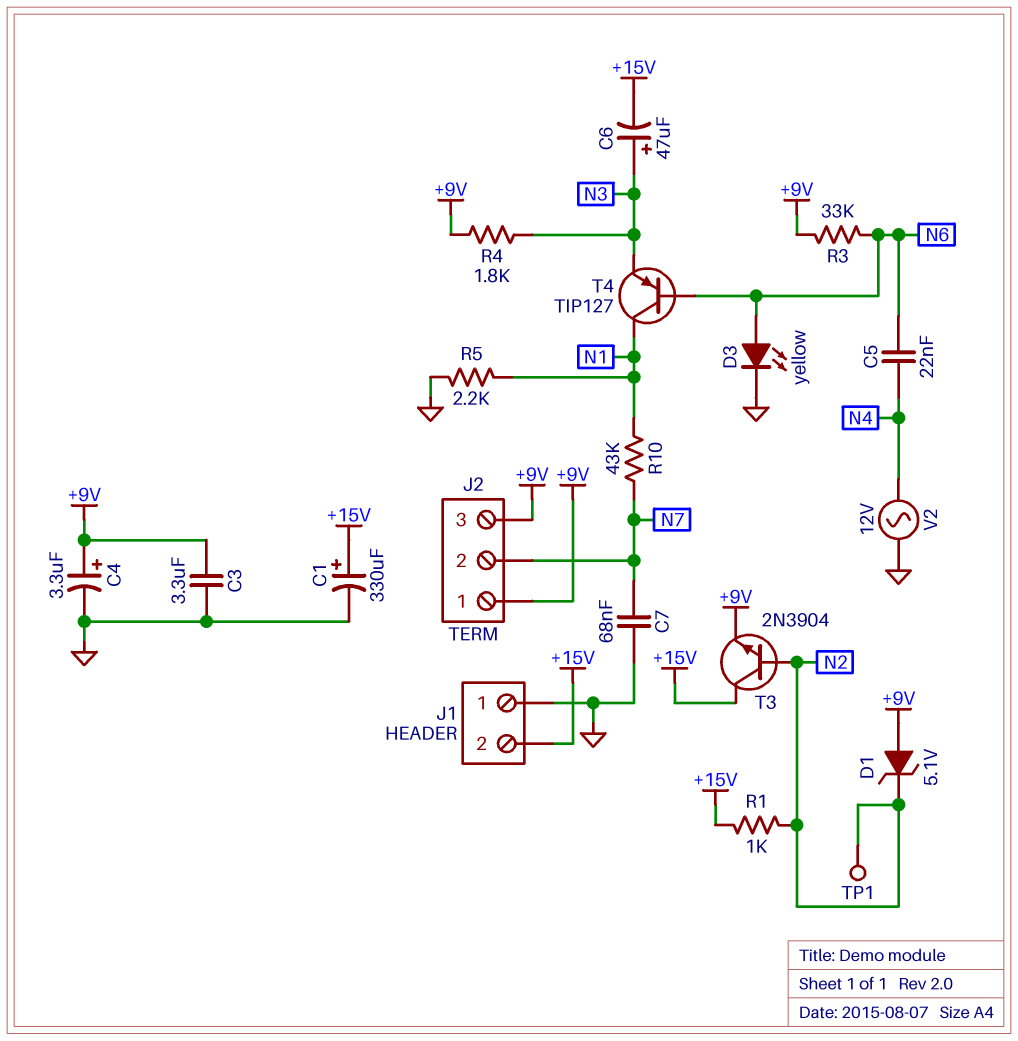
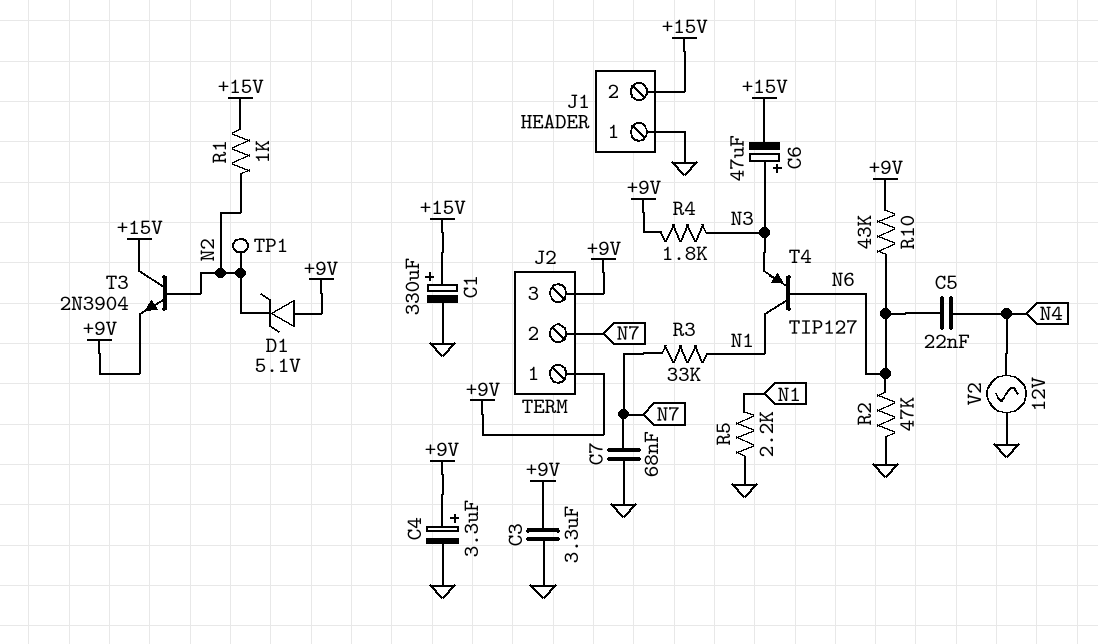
D3: LED yellow (A N6, K GND) -> none
R2: none -> 47k (GND, N6)
R3: 33k (+9V, N6) -> 33k (N1, N7)
R10: 43k (N1, N7) -> 43k (+9V, N6)

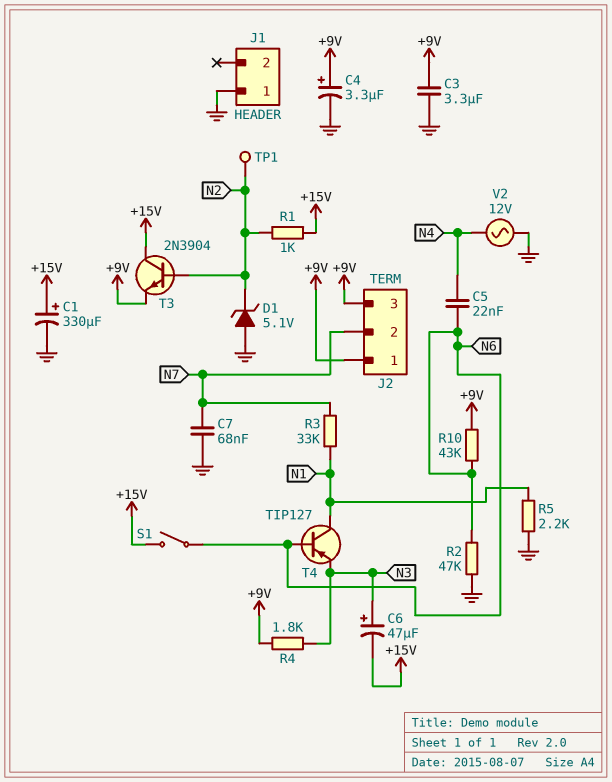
D1: zener 5.1V (A +9V, K N2) -> zener 5.1V (A GND, K N2)
J1 pin 2: +15V -> none
S1: none -> switch (+15V, N6)

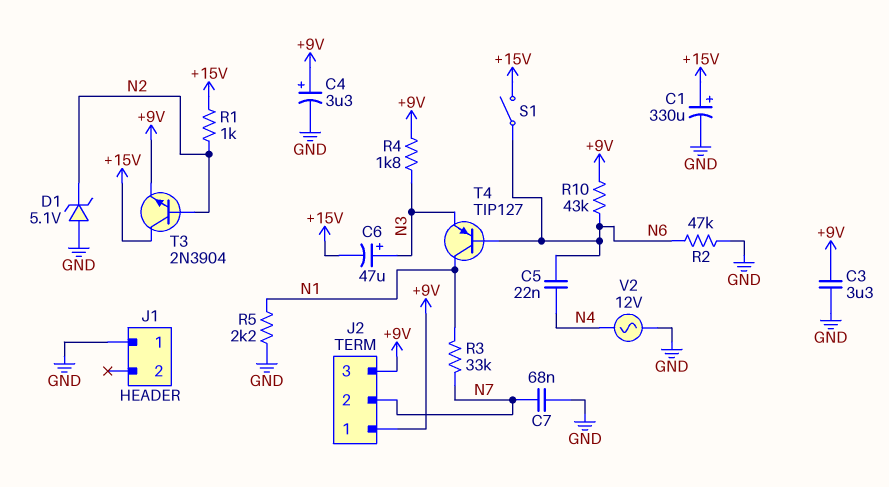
TP1: test point (N2) -> none

